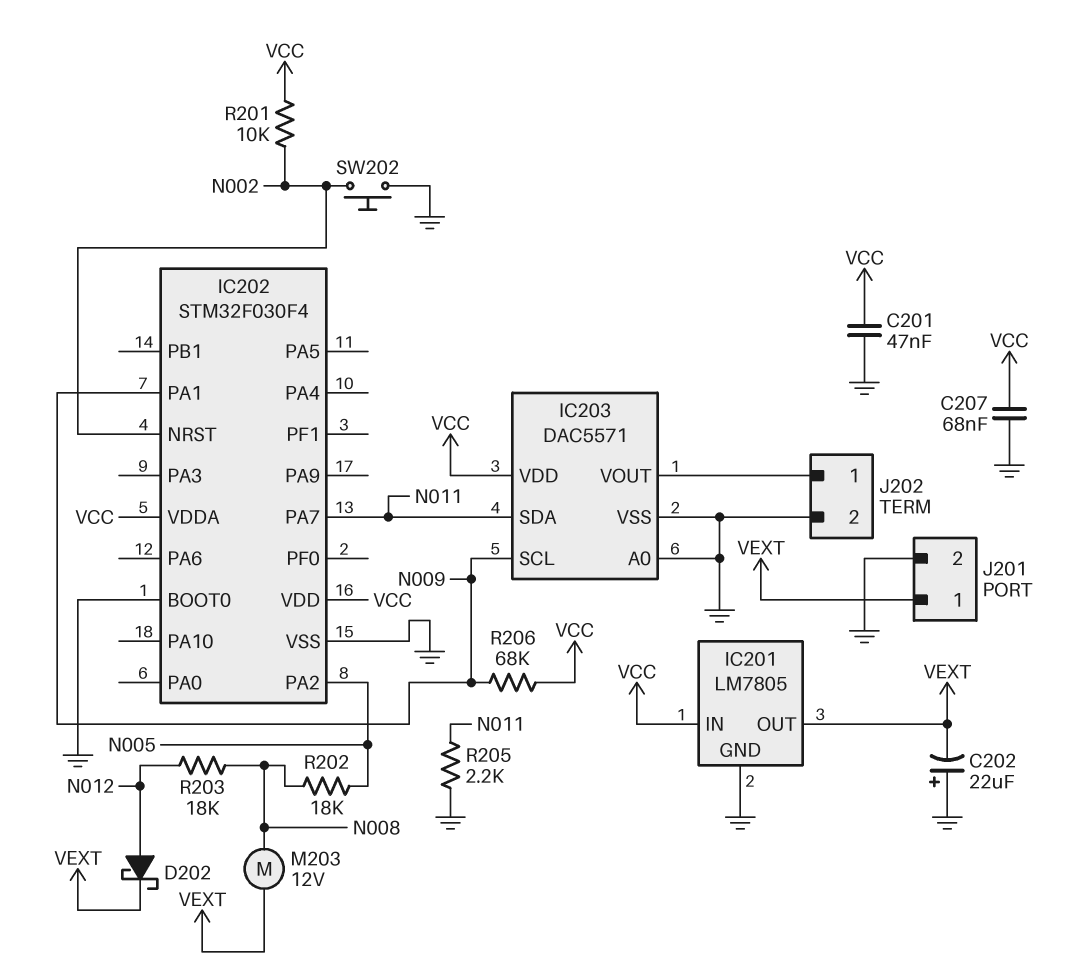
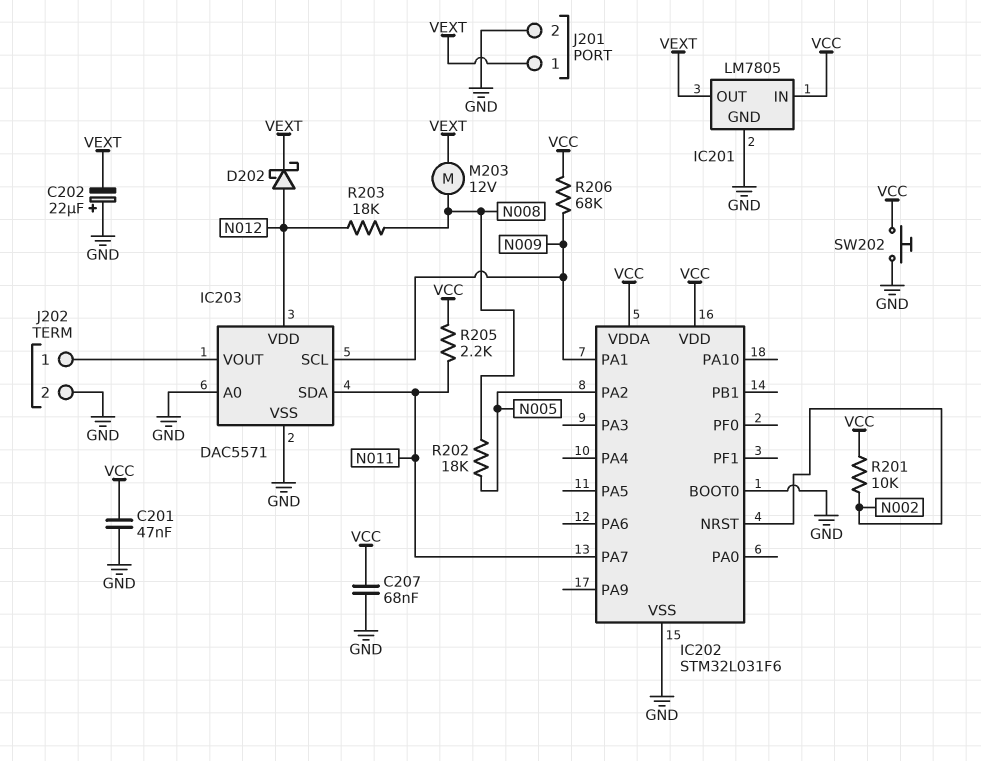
IC202: STM32F030F4 -> STM32L031F6
IC203 pin VDD: VCC -> N012
R205: 2.2k (GND, N011) -> 2.2k (N011, VCC)
SW202: button (GND, N002) -> button (GND, VCC)

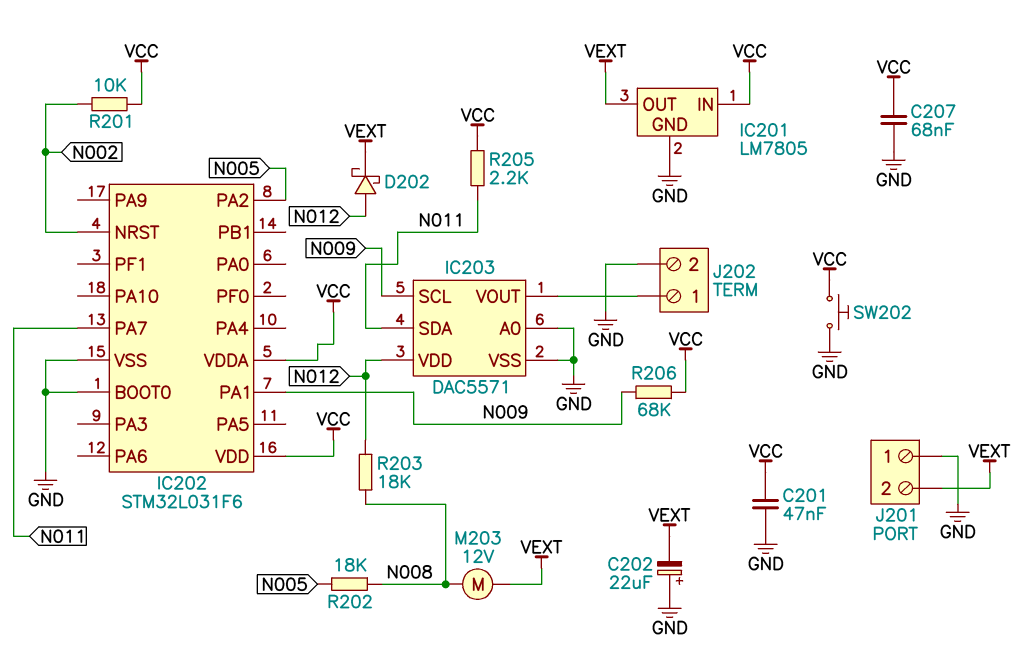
J201 pin 1: VEXT -> GND
J201 pin 2: GND -> VEXT

